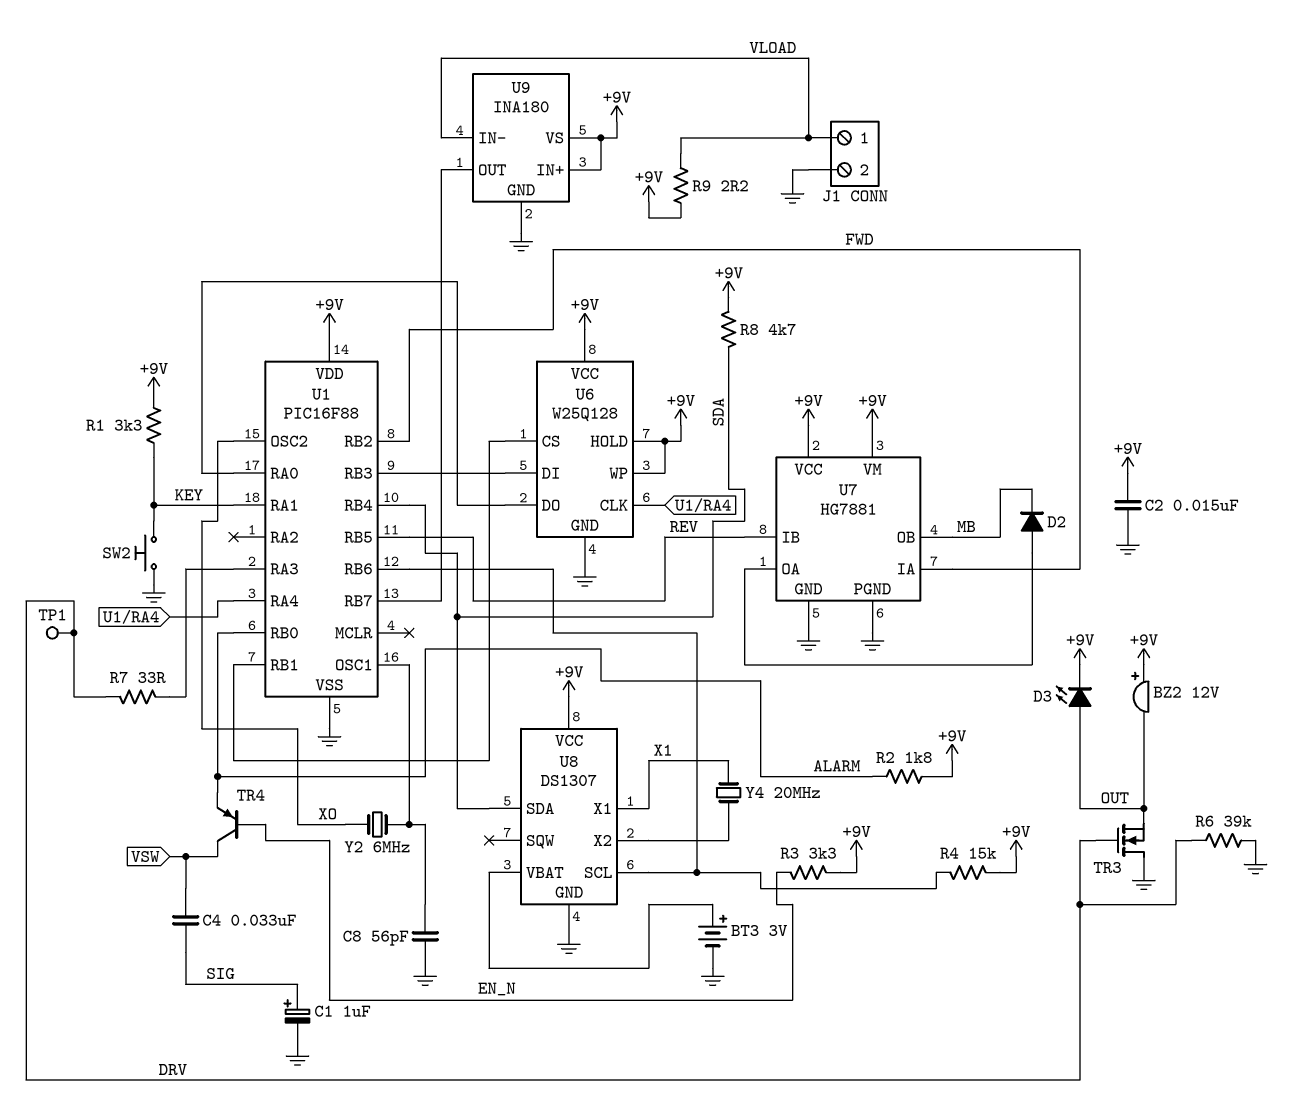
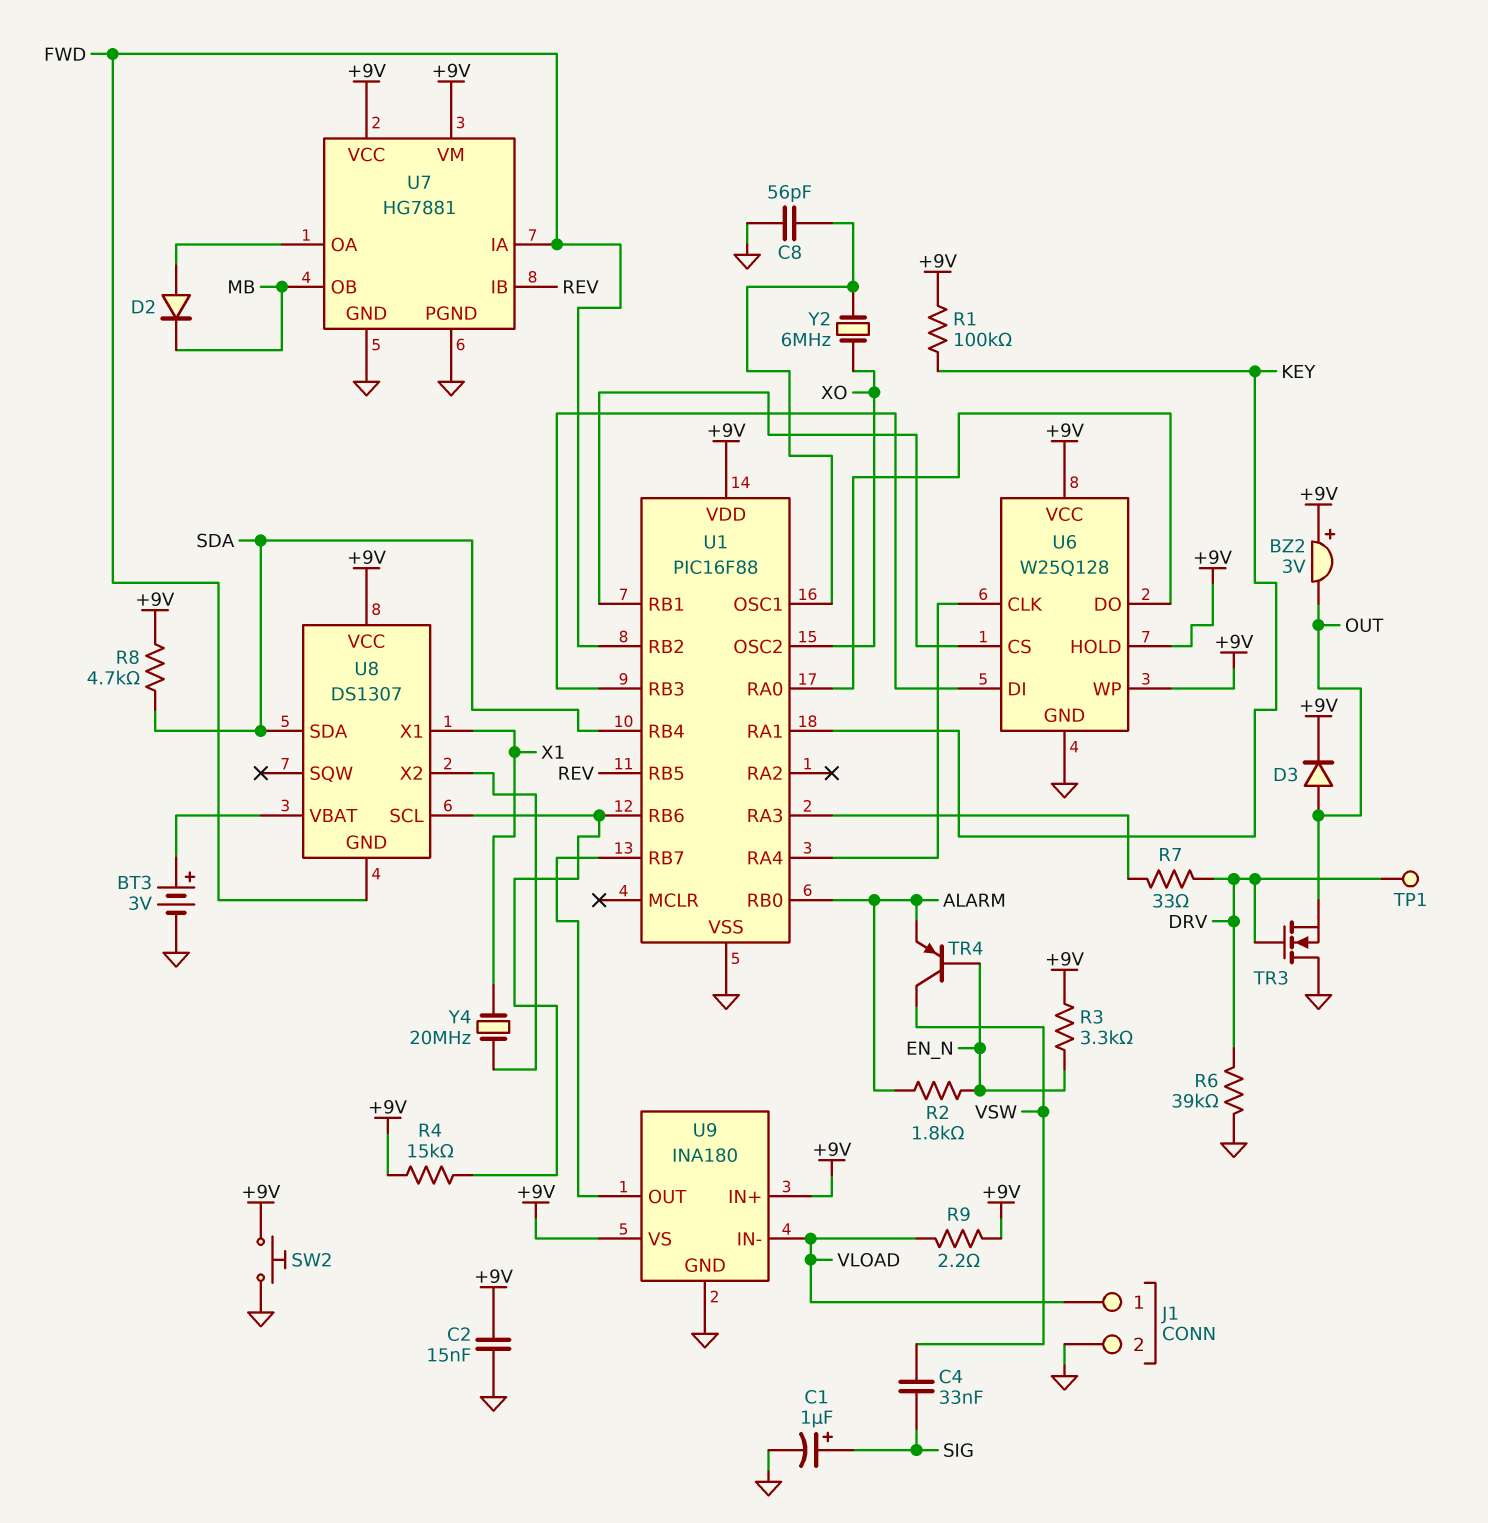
BZ2: buzzer 12V (plus +9V, minus OUT) -> buzzer 3V (plus +9V, minus OUT)
D3: LED (A OUT, K +9V) -> diode (A OUT, K +9V)
R1: 3.3k (+9V, KEY) -> 100k (+9V, KEY)
R2: 1.8k (+9V, ALARM) -> 1.8k (ALARM, EN_N)
SW2: button (GND, KEY) -> button (+9V, GND)
U8 pin GND: GND -> FWD

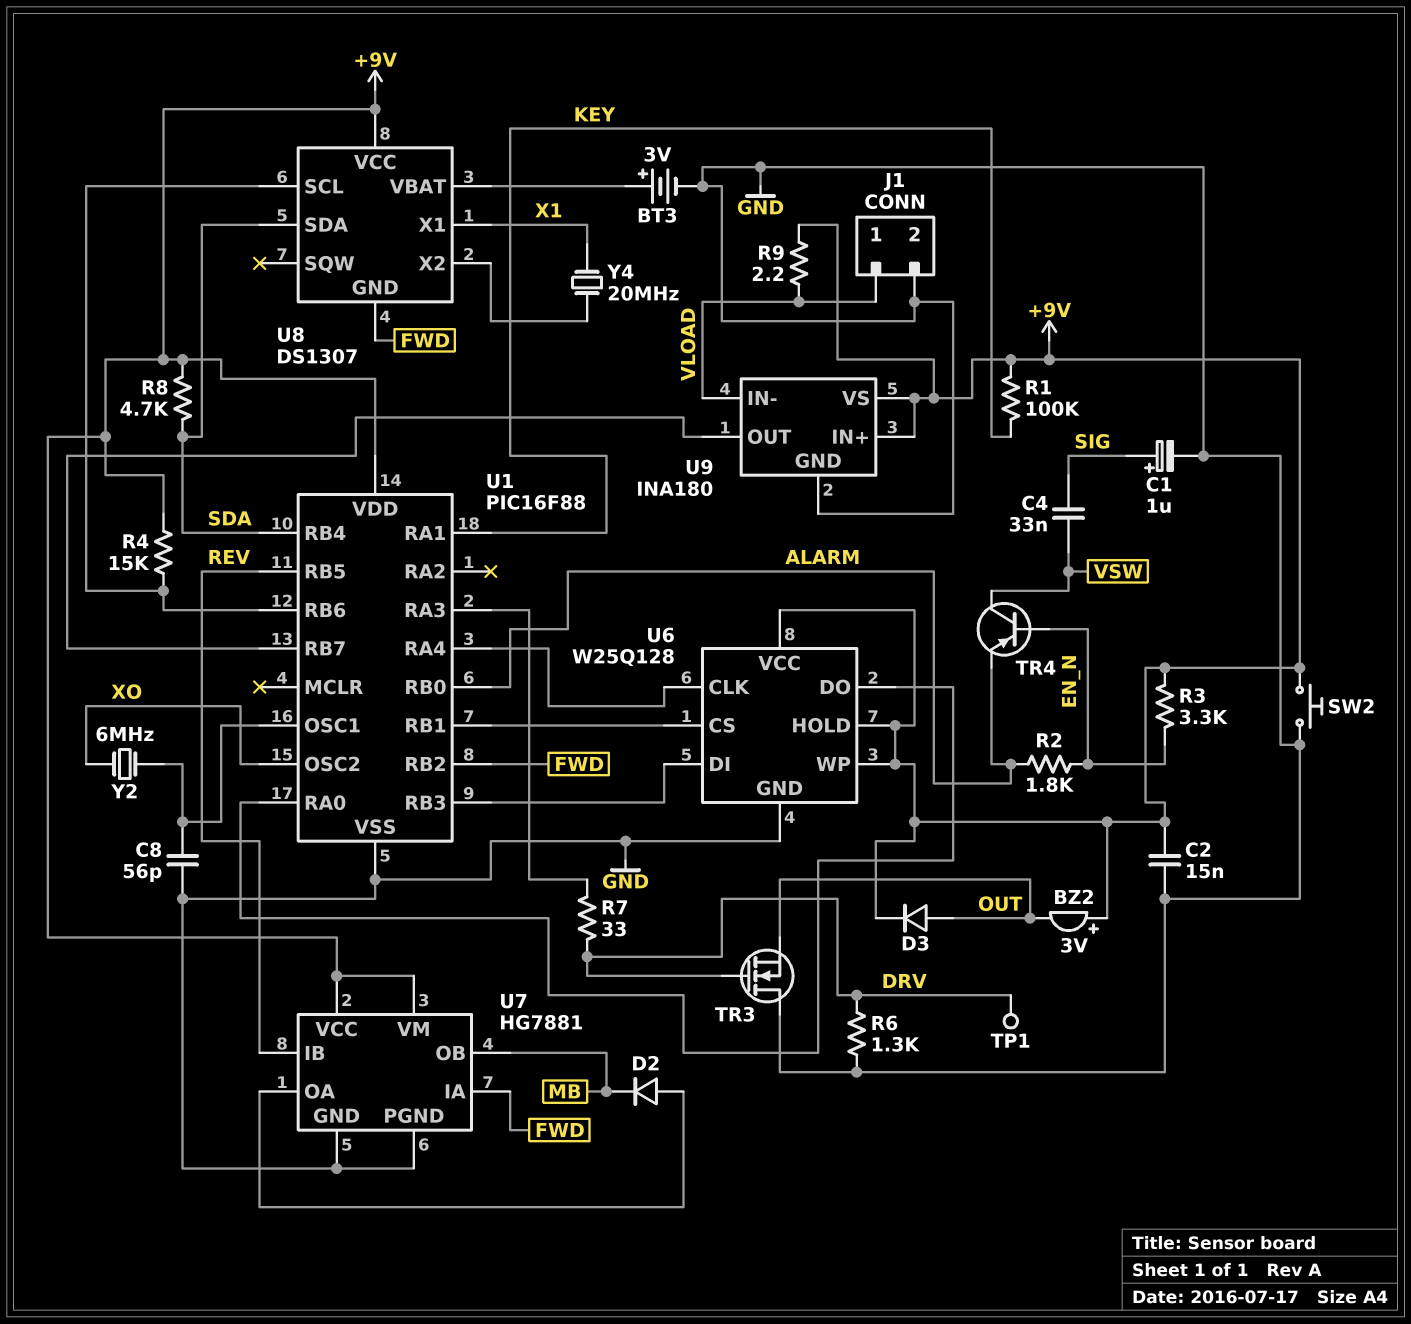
R6: 39k (DRV, GND) -> 1.3k (DRV, GND)

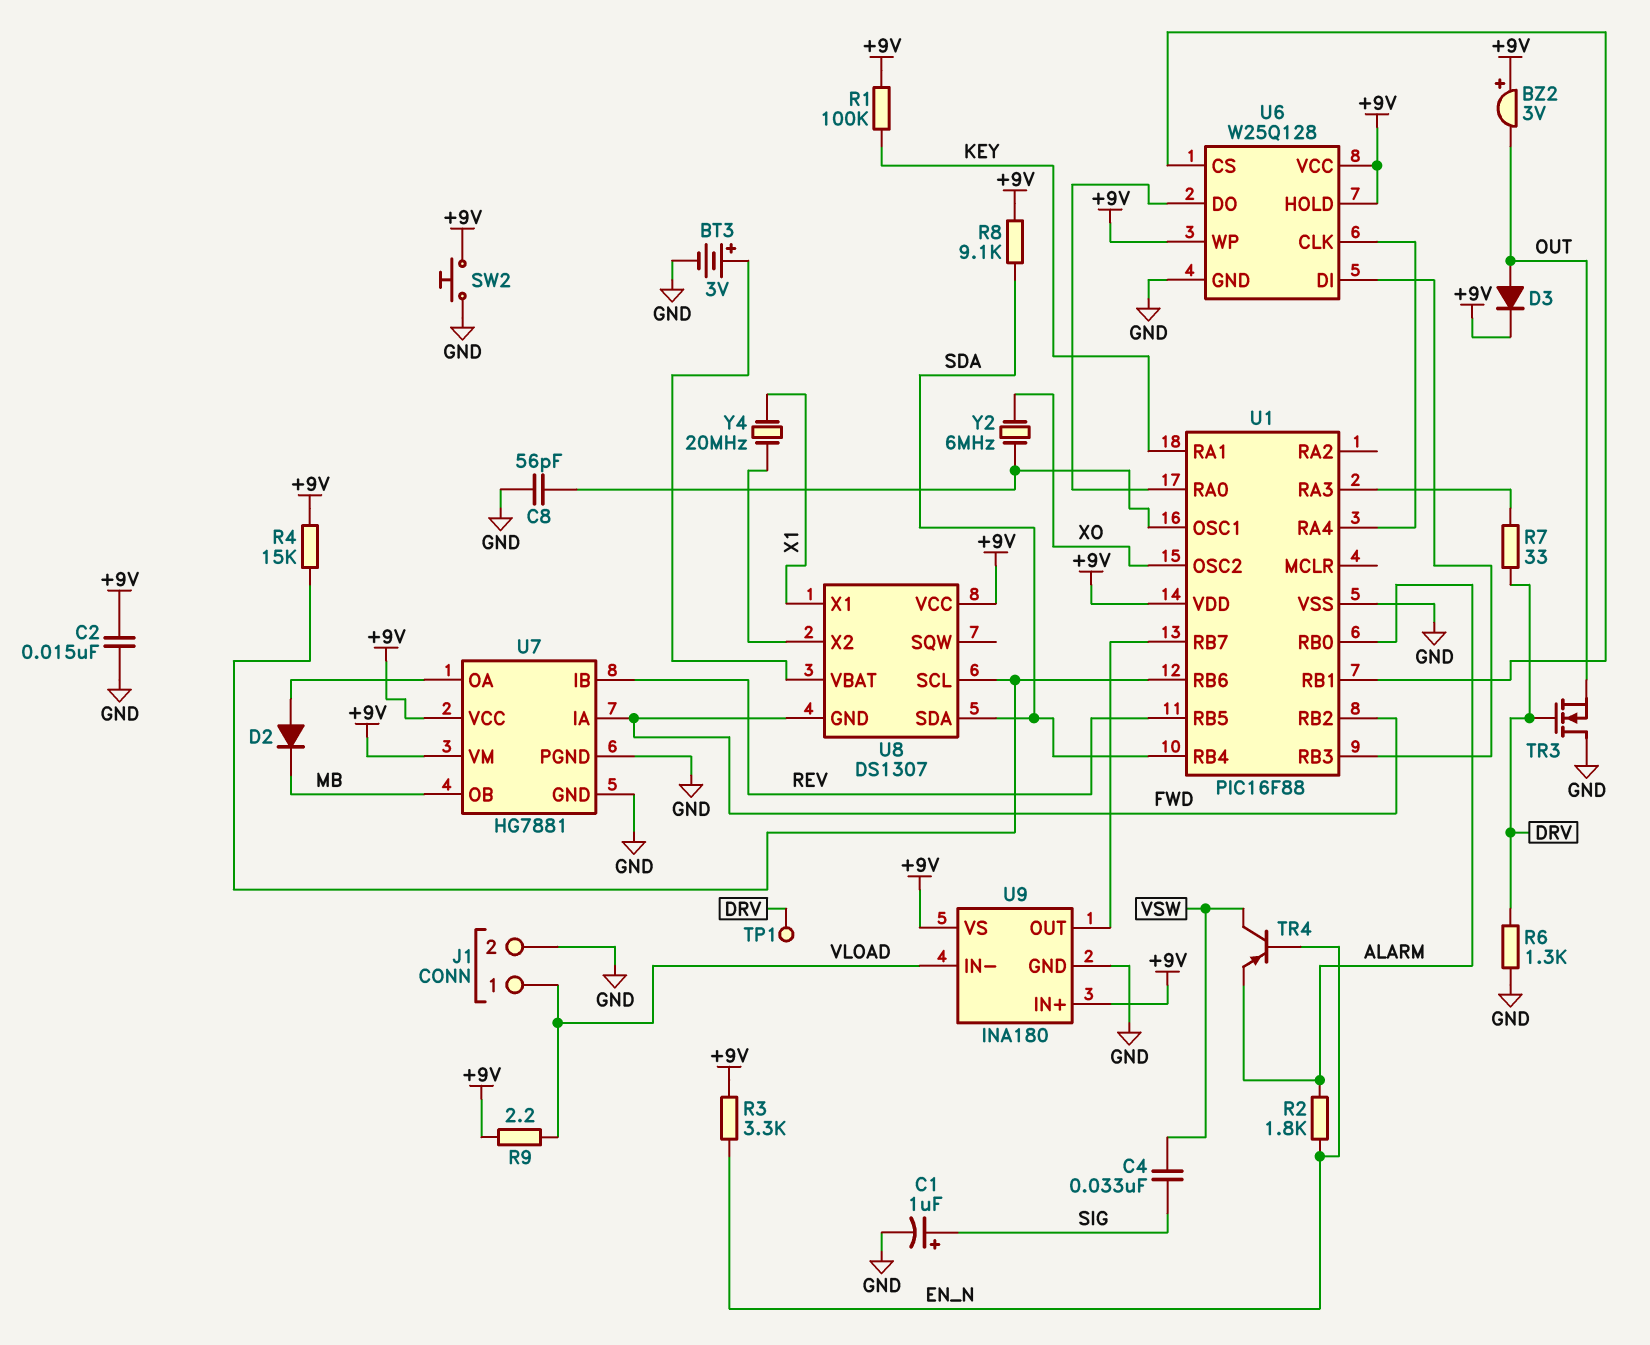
R8: 4.7k (+9V, SDA) -> 9.1k (+9V, SDA)

